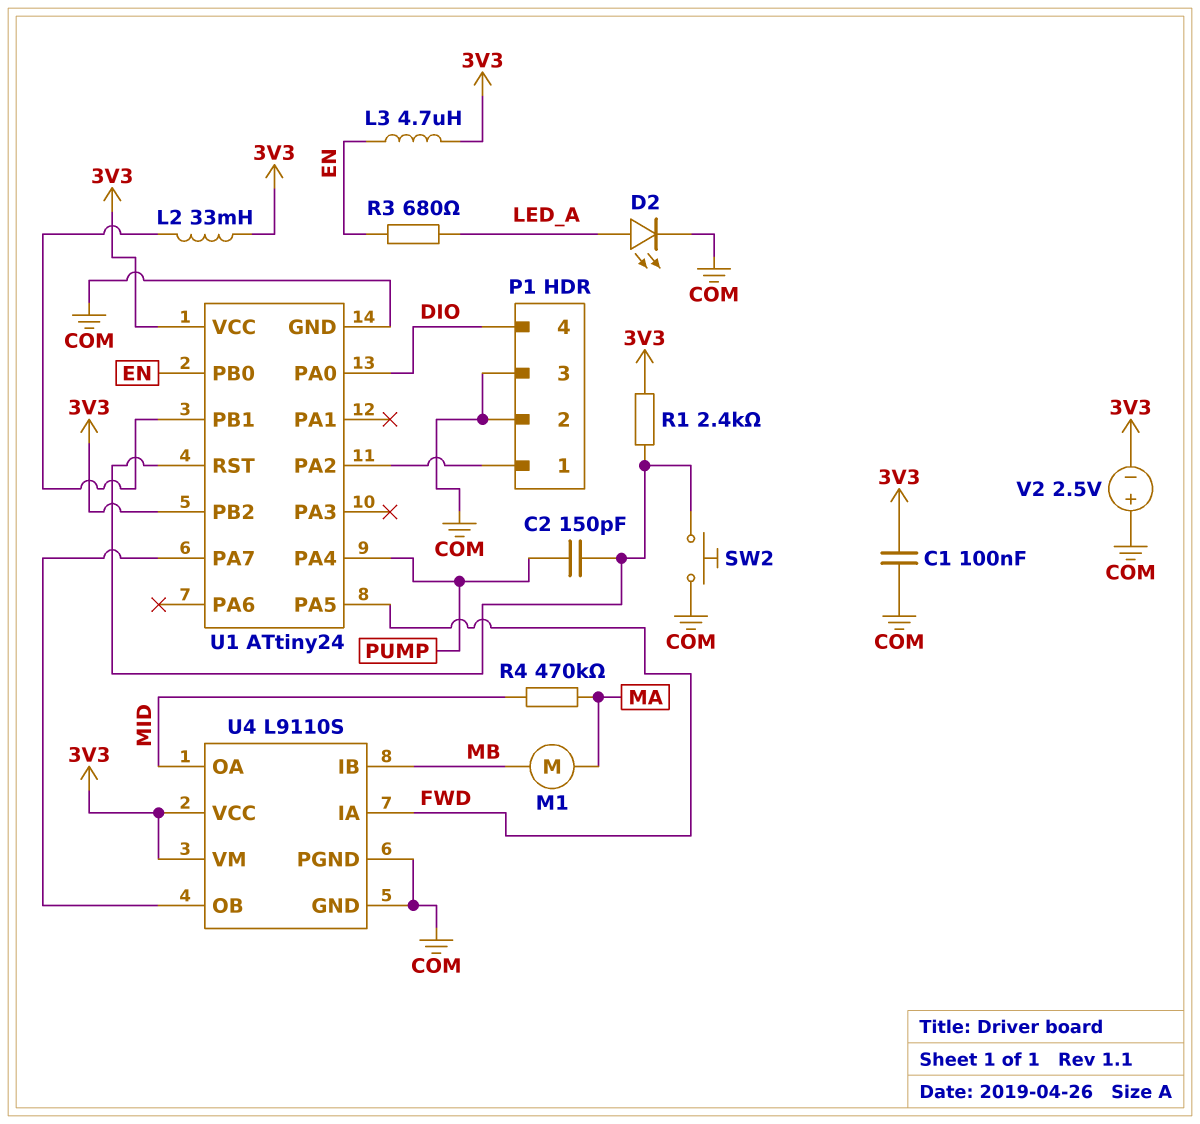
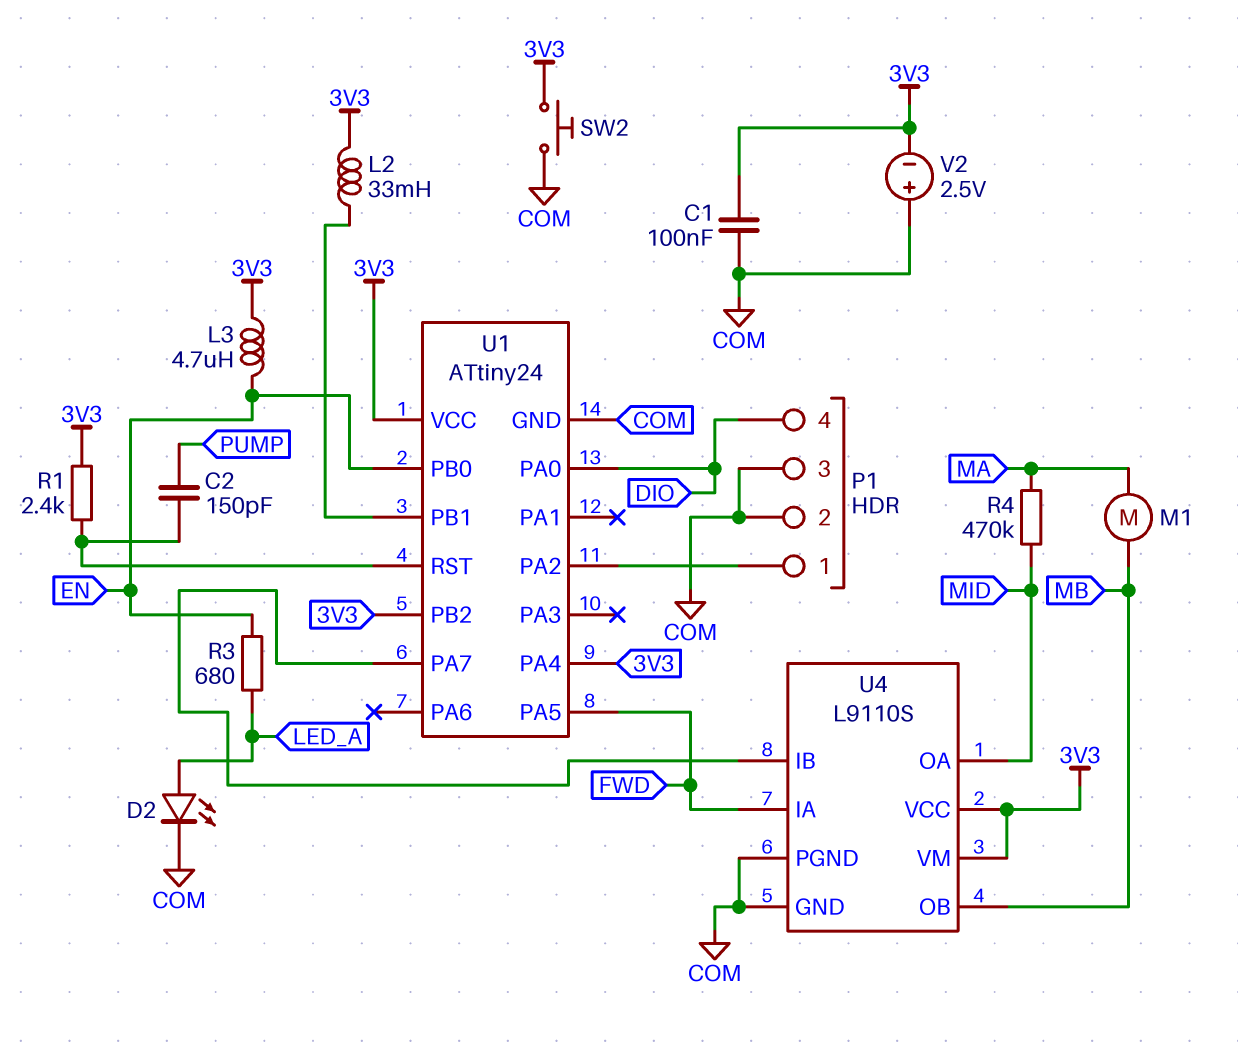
SW2: button (COM, U1/RST) -> button (3V3, COM)
U1 pin PA4: PUMP -> 3V3
U4 pin IB: MB -> U1/PA7
U4 pin OB: U1/PA7 -> MB

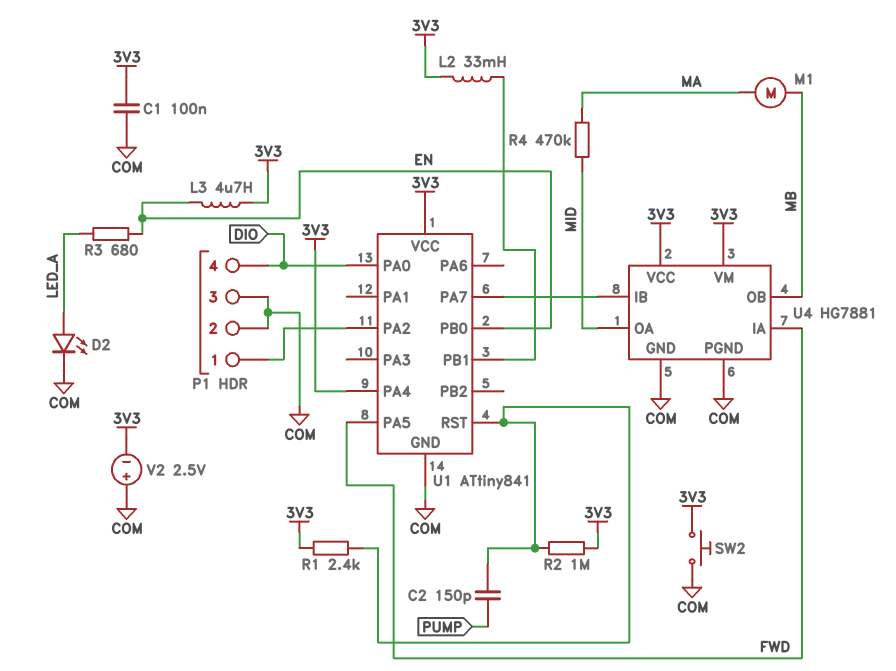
R2: none -> 1M (3V3, U1/RST)
U1: ATtiny24 -> ATtiny841
U1 pin PB2: 3V3 -> none
U4: L9110S -> HG7881

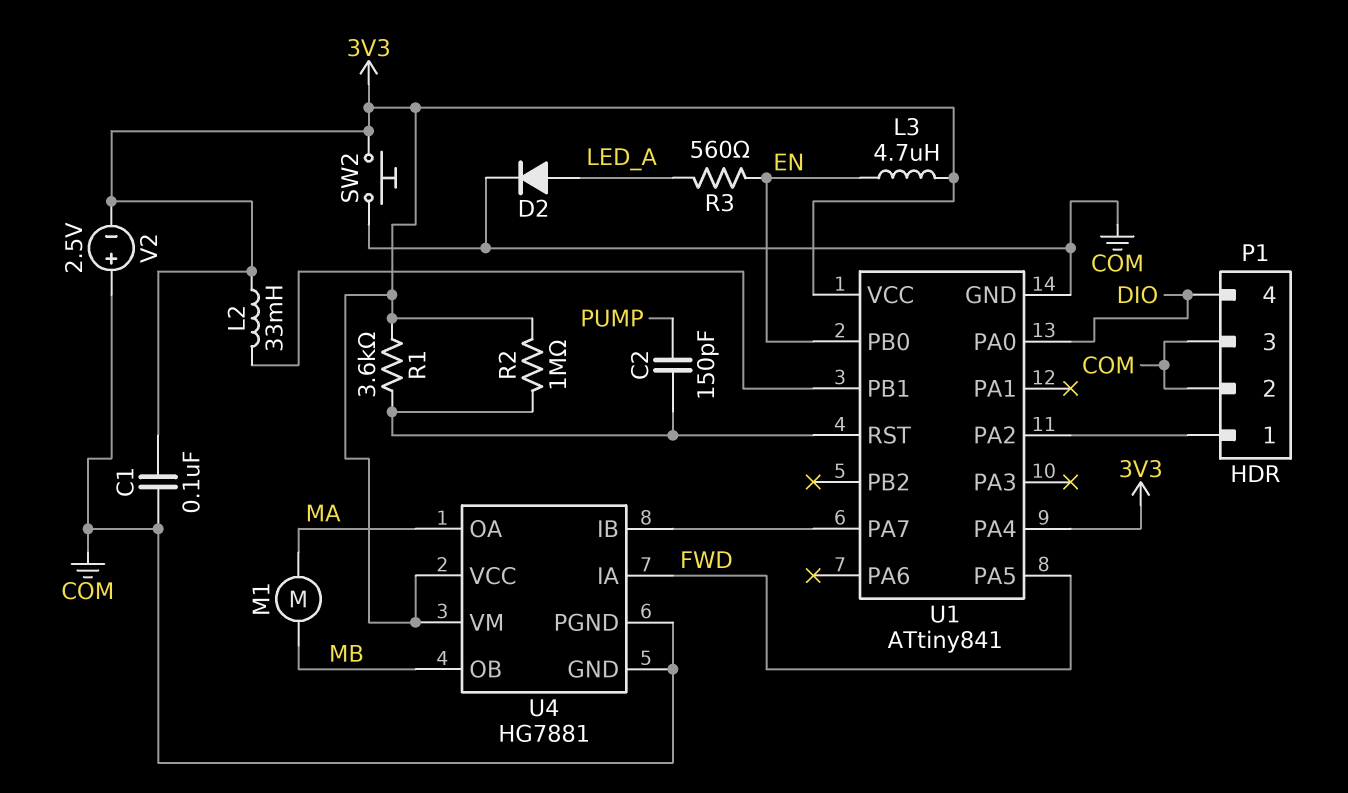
D2: LED (A LED_A, K COM) -> diode (A LED_A, K COM)
R1: 2.4k (3V3, U1/RST) -> 3.6k (3V3, U1/RST)
R3: 680 (EN, LED_A) -> 560 (EN, LED_A)
R4: 470k (MA, MID) -> none
U4 pin OA: MID -> MA

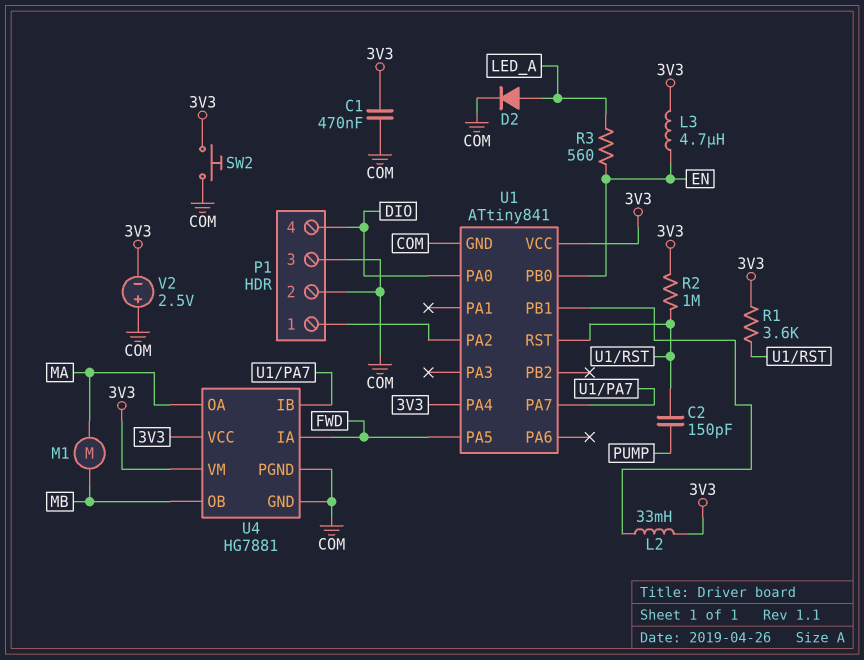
C1: 100nF (3V3, COM) -> 470nF (3V3, COM)

